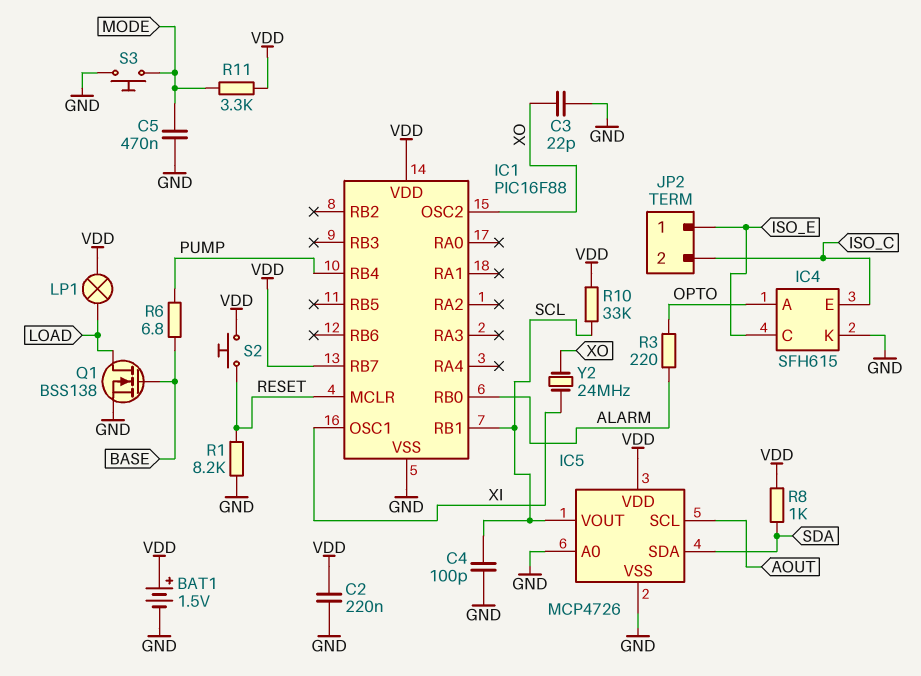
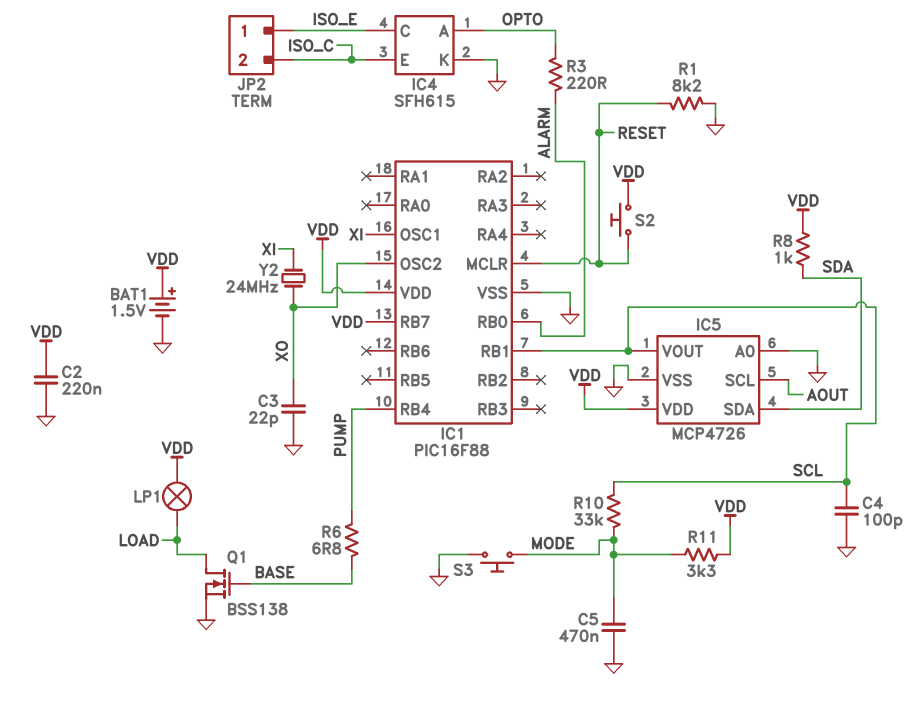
R10: 33k (SCL, VDD) -> 33k (MODE, SCL)

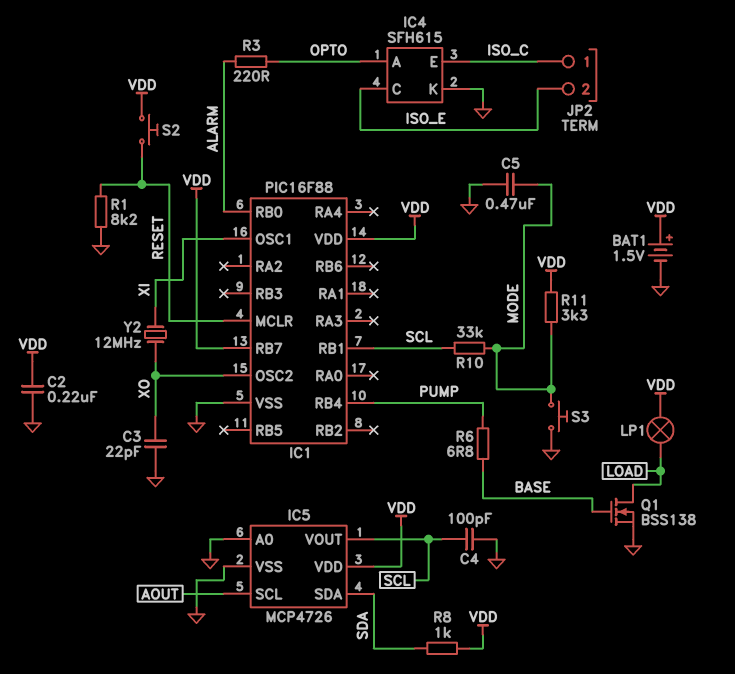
JP2 pin 1: ISO_E -> ISO_C
JP2 pin 2: ISO_C -> ISO_E
Y2: 24MHz (XI, XO) -> 12MHz (XI, XO)

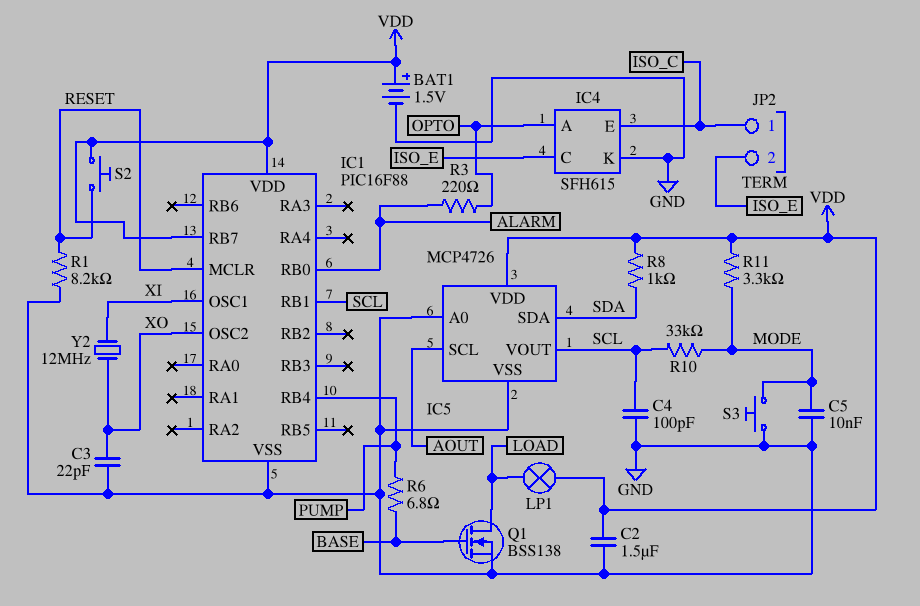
C2: 220nF (GND, VDD) -> 1.5uF (GND, VDD)
C5: 470nF (GND, MODE) -> 10nF (GND, MODE)

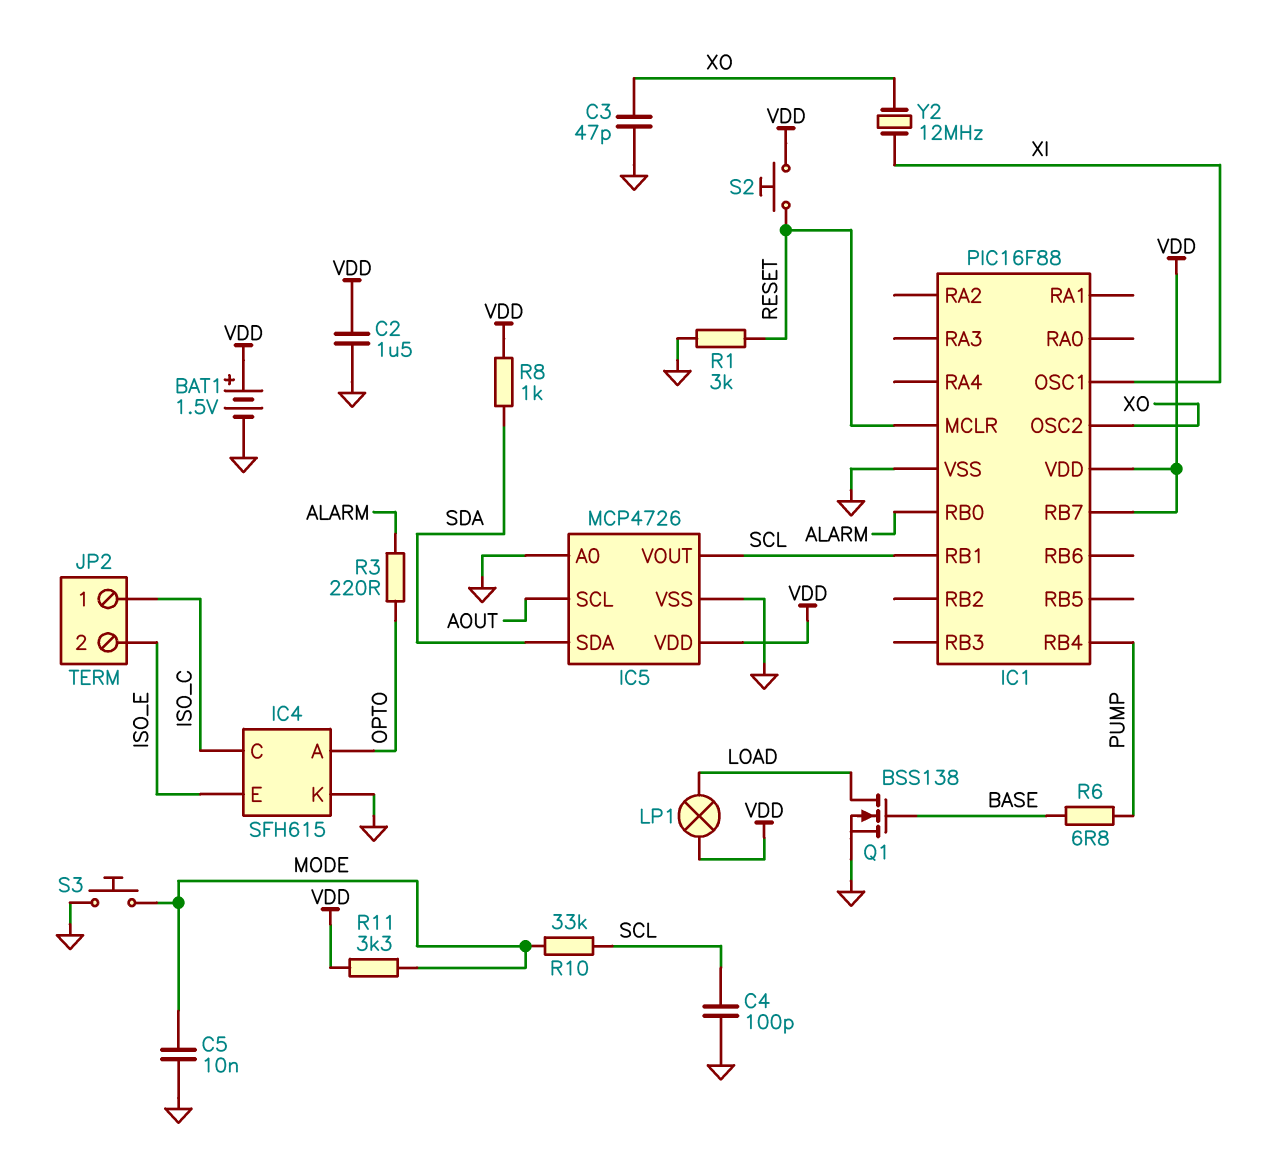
C3: 22pF (GND, XO) -> 47pF (GND, XO)
IC4 pin C: ISO_E -> ISO_C
IC4 pin E: ISO_C -> ISO_E
R1: 8.2k (GND, RESET) -> 3k (GND, RESET)

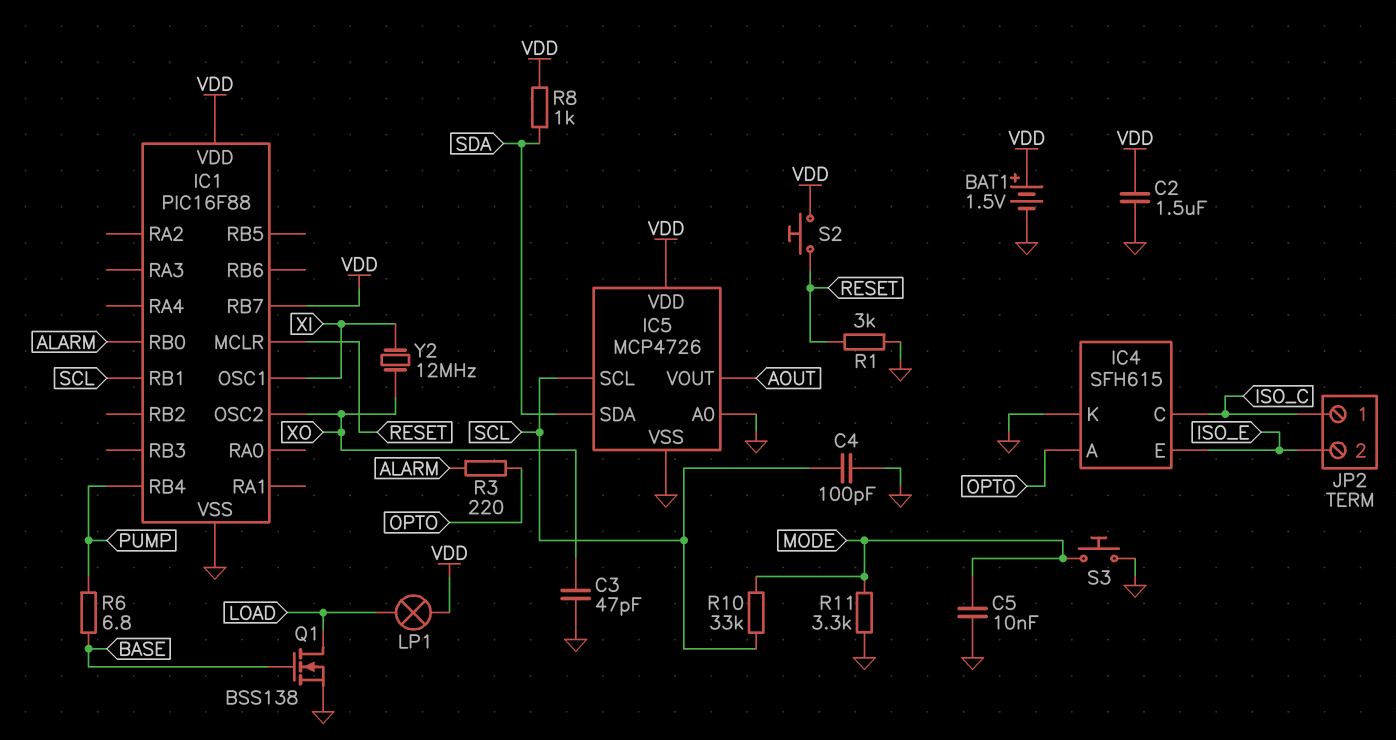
IC5 pin SCL: AOUT -> SCL
IC5 pin VOUT: SCL -> AOUT
R11: 3.3k (MODE, VDD) -> 3.3k (GND, MODE)

